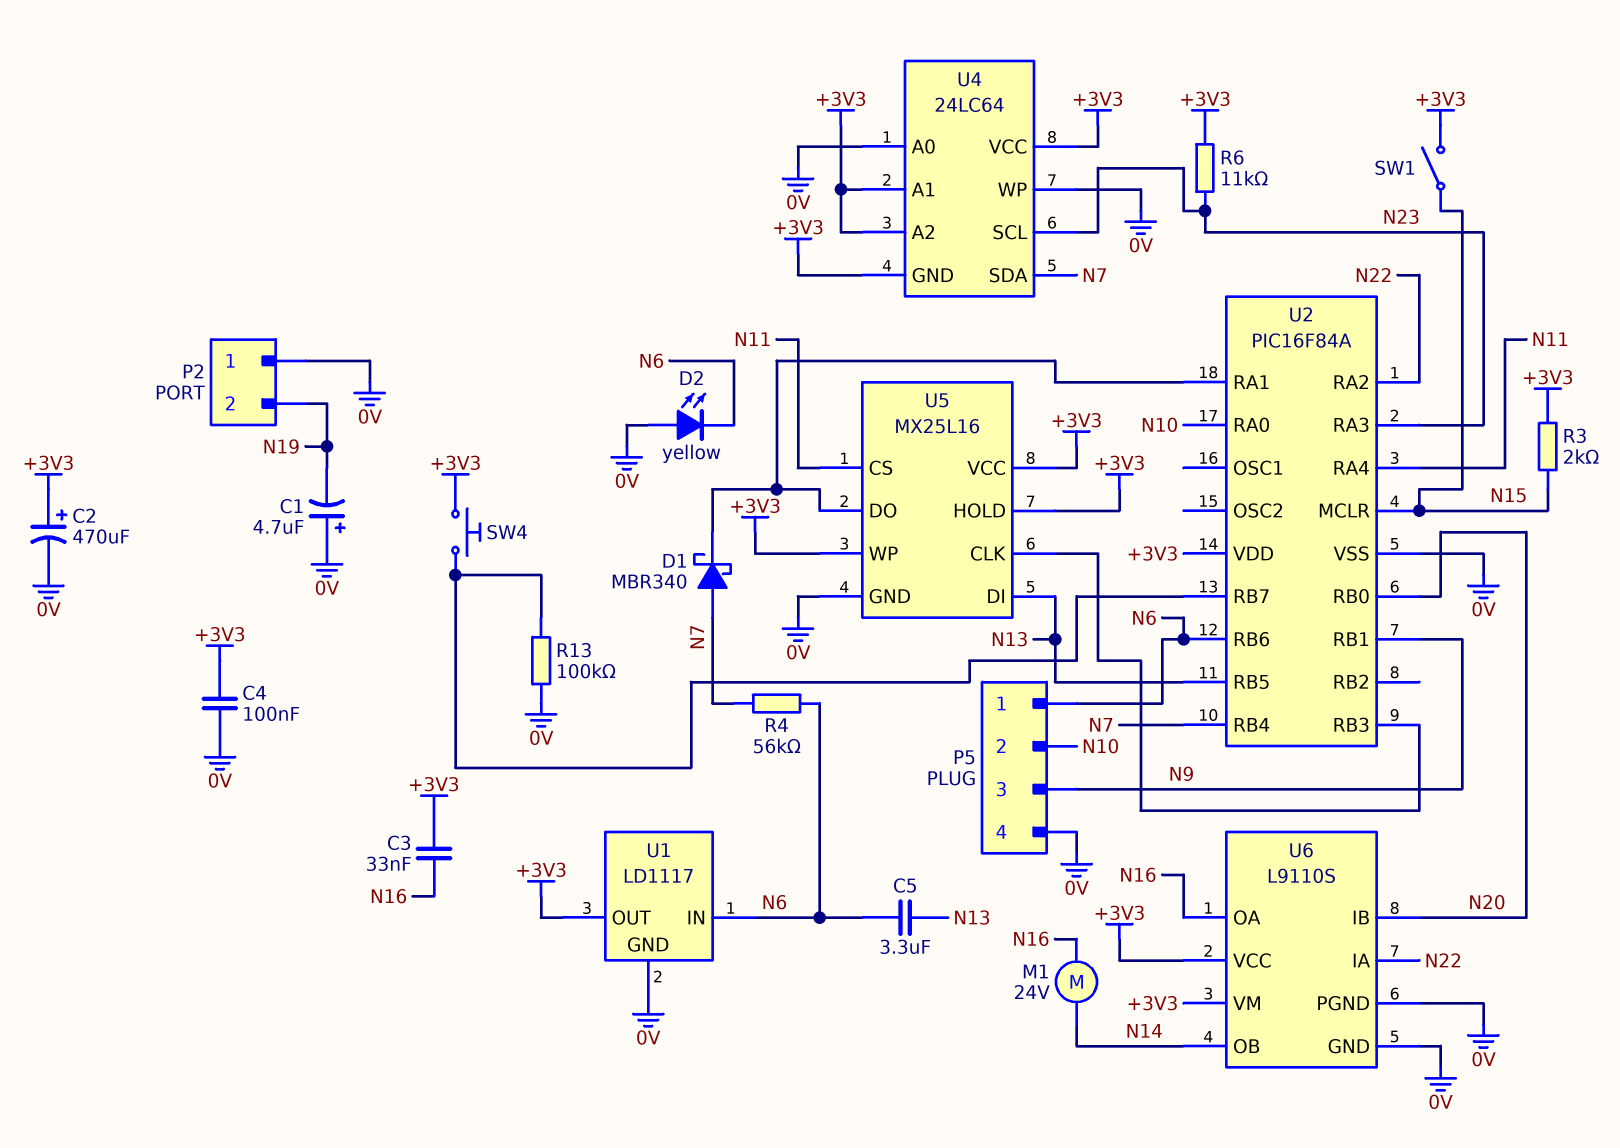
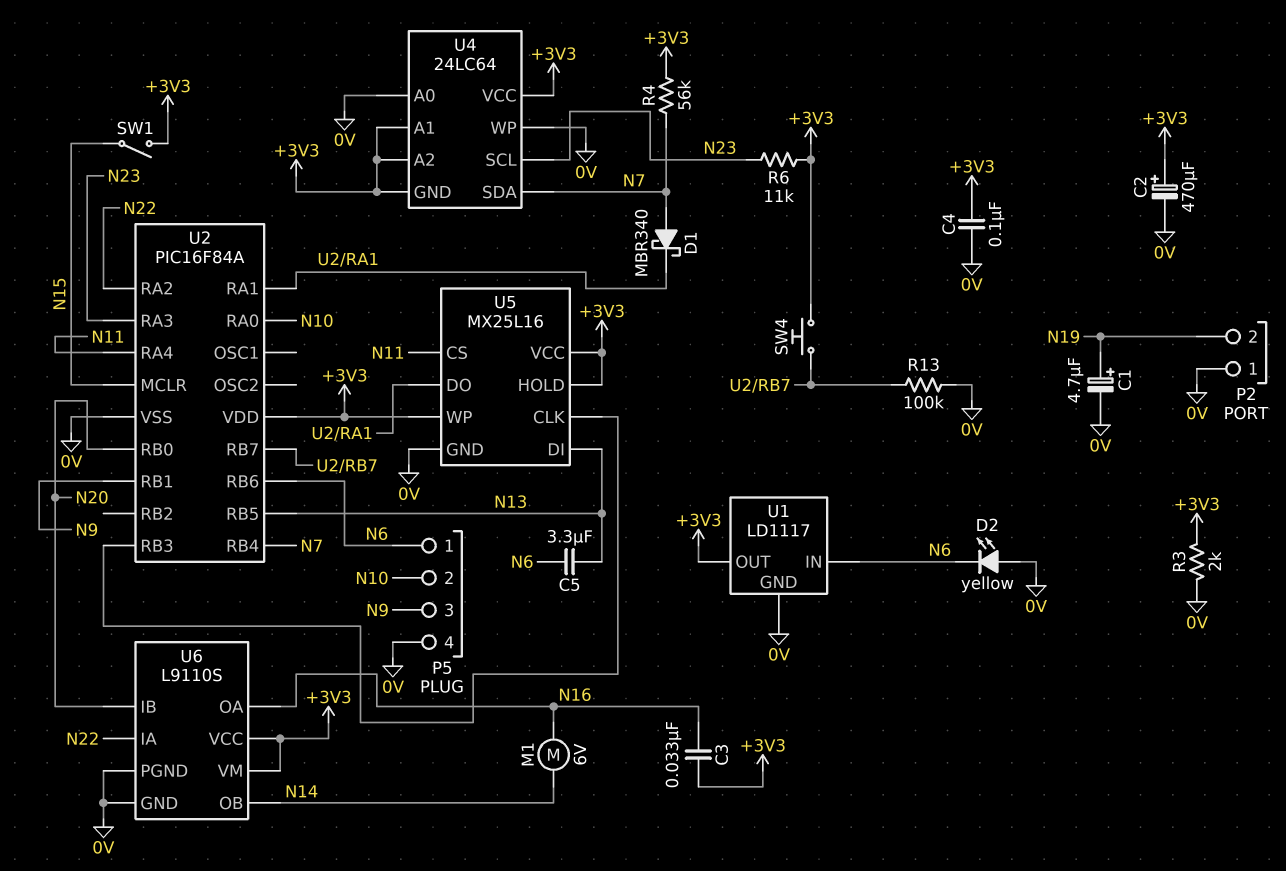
C1: 4.7uF (plus 0V, minus N19) -> 4.7uF (plus N19, minus 0V)
M1: motor 24V (N14, N16) -> motor 6V (N14, N16)
R3: 2k (+3V3, N15) -> 2k (+3V3, 0V)
R4: 56k (N6, N7) -> 56k (+3V3, N7)

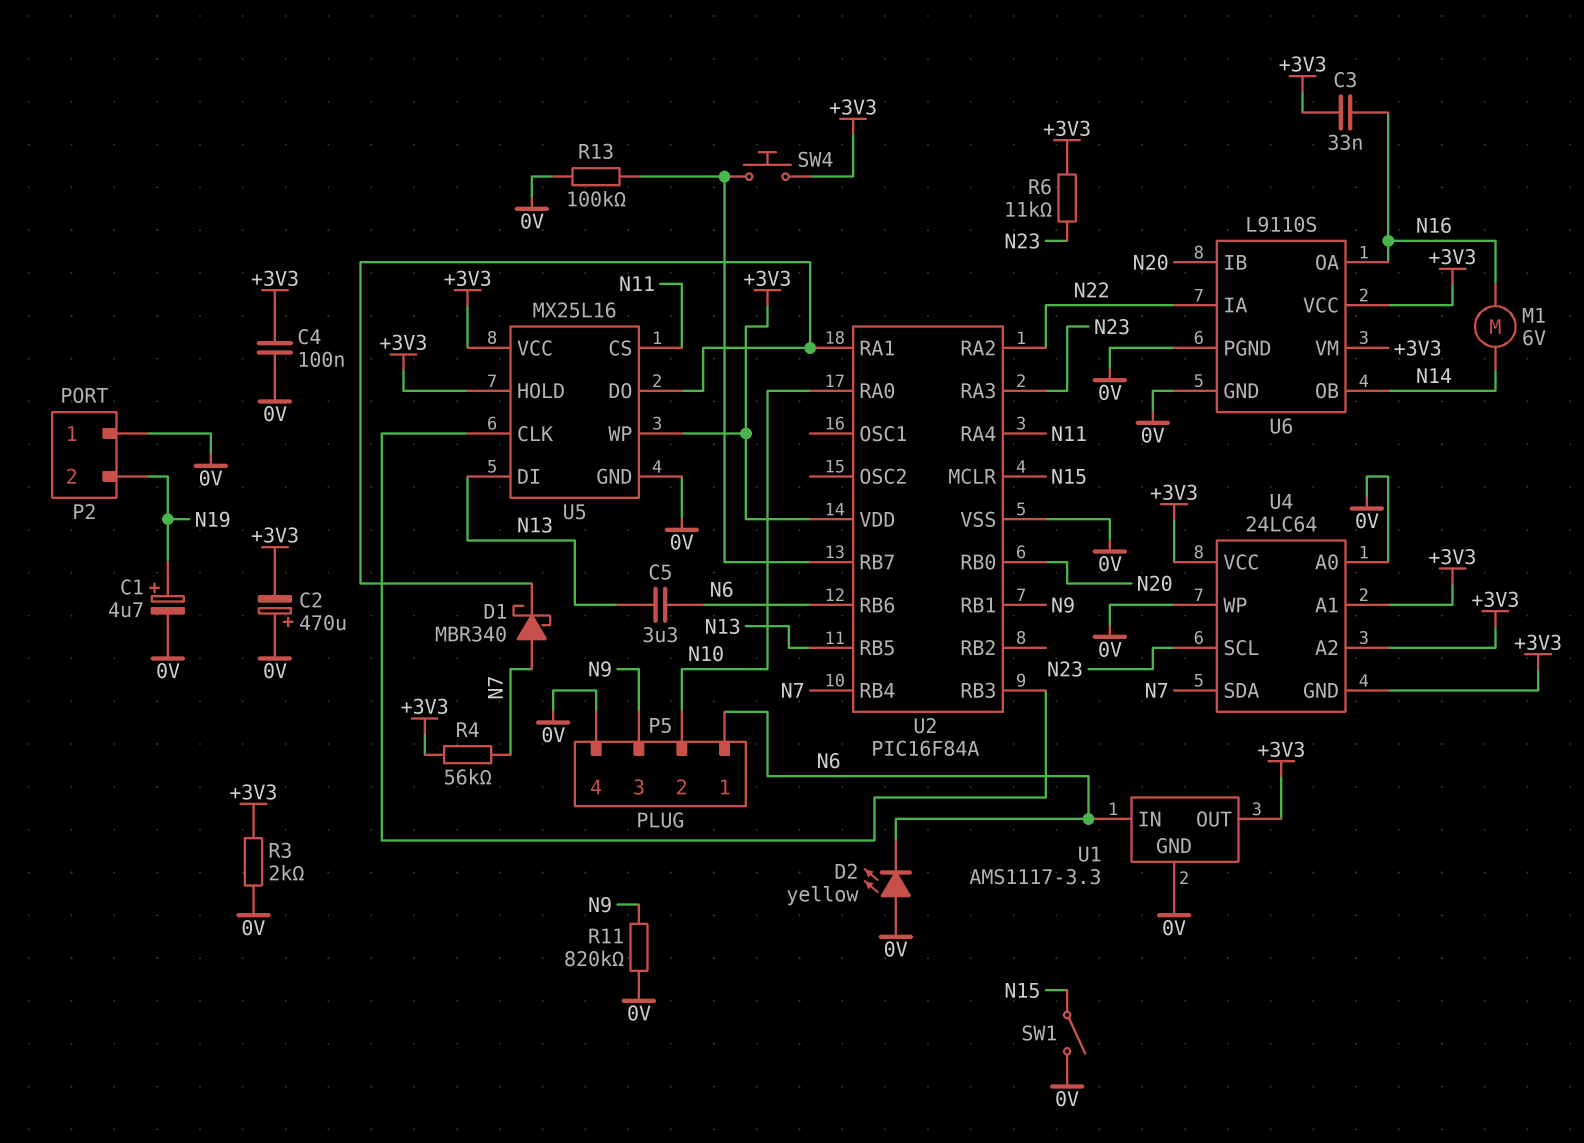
C2: 470uF (plus +3V3, minus 0V) -> 470uF (plus 0V, minus +3V3)
R11: none -> 820k (0V, N9)
SW1: switch (+3V3, N15) -> switch (0V, N15)
U1: LD1117 -> AMS1117-3.3

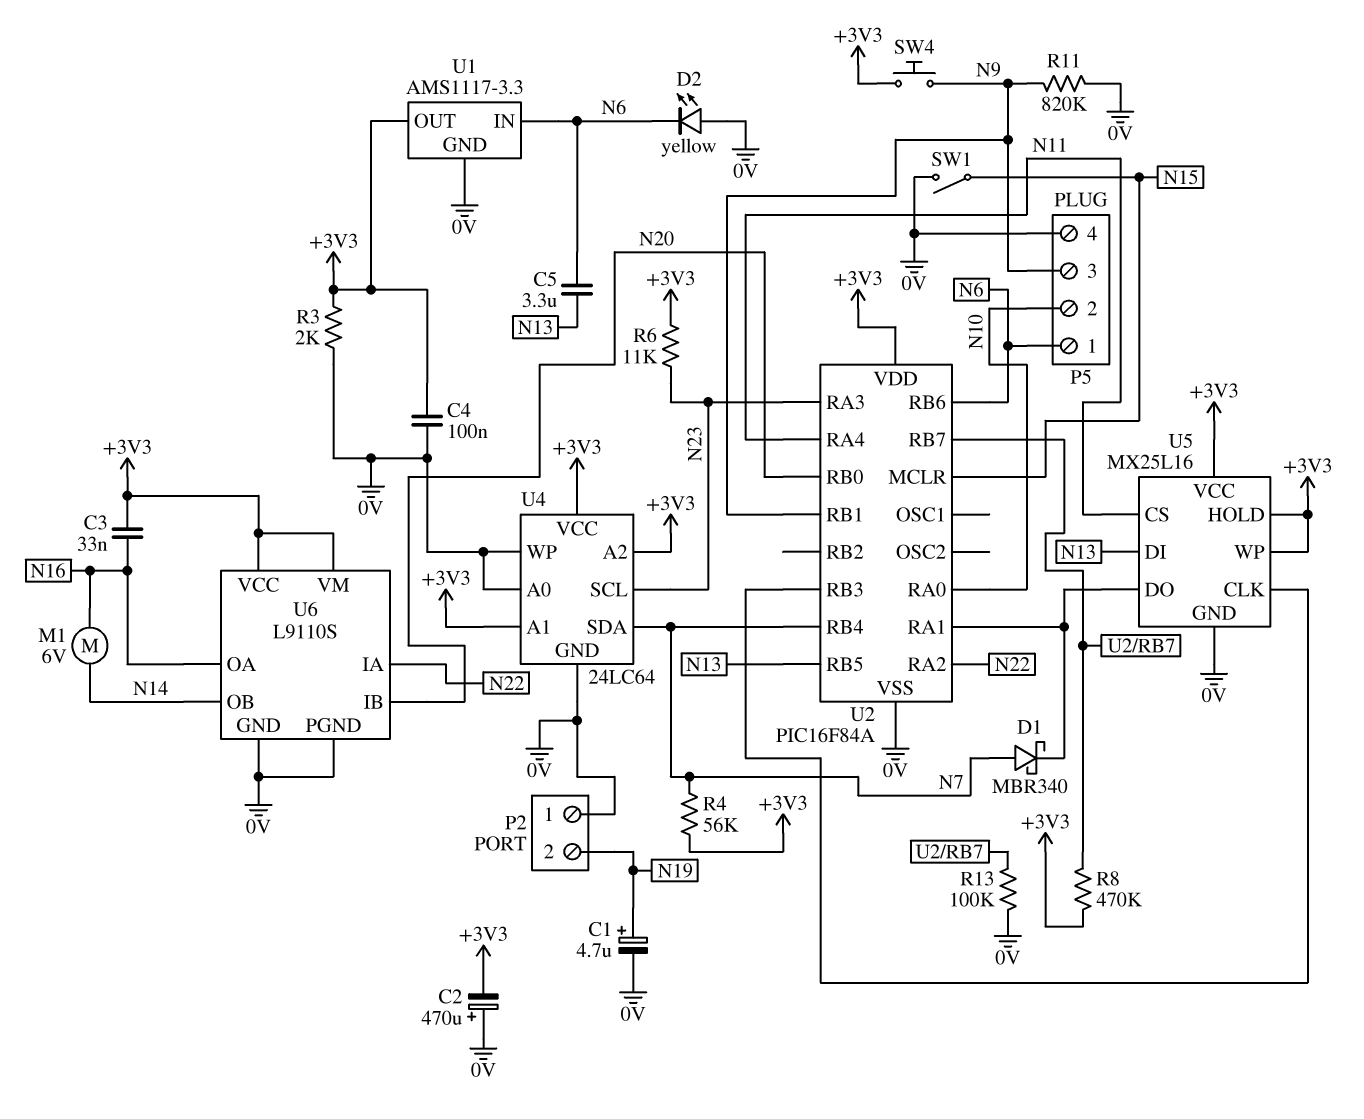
R8: none -> 470k (+3V3, U2/RB7)
SW4: button (+3V3, U2/RB7) -> button (+3V3, N9)
U4 pin GND: +3V3 -> 0V

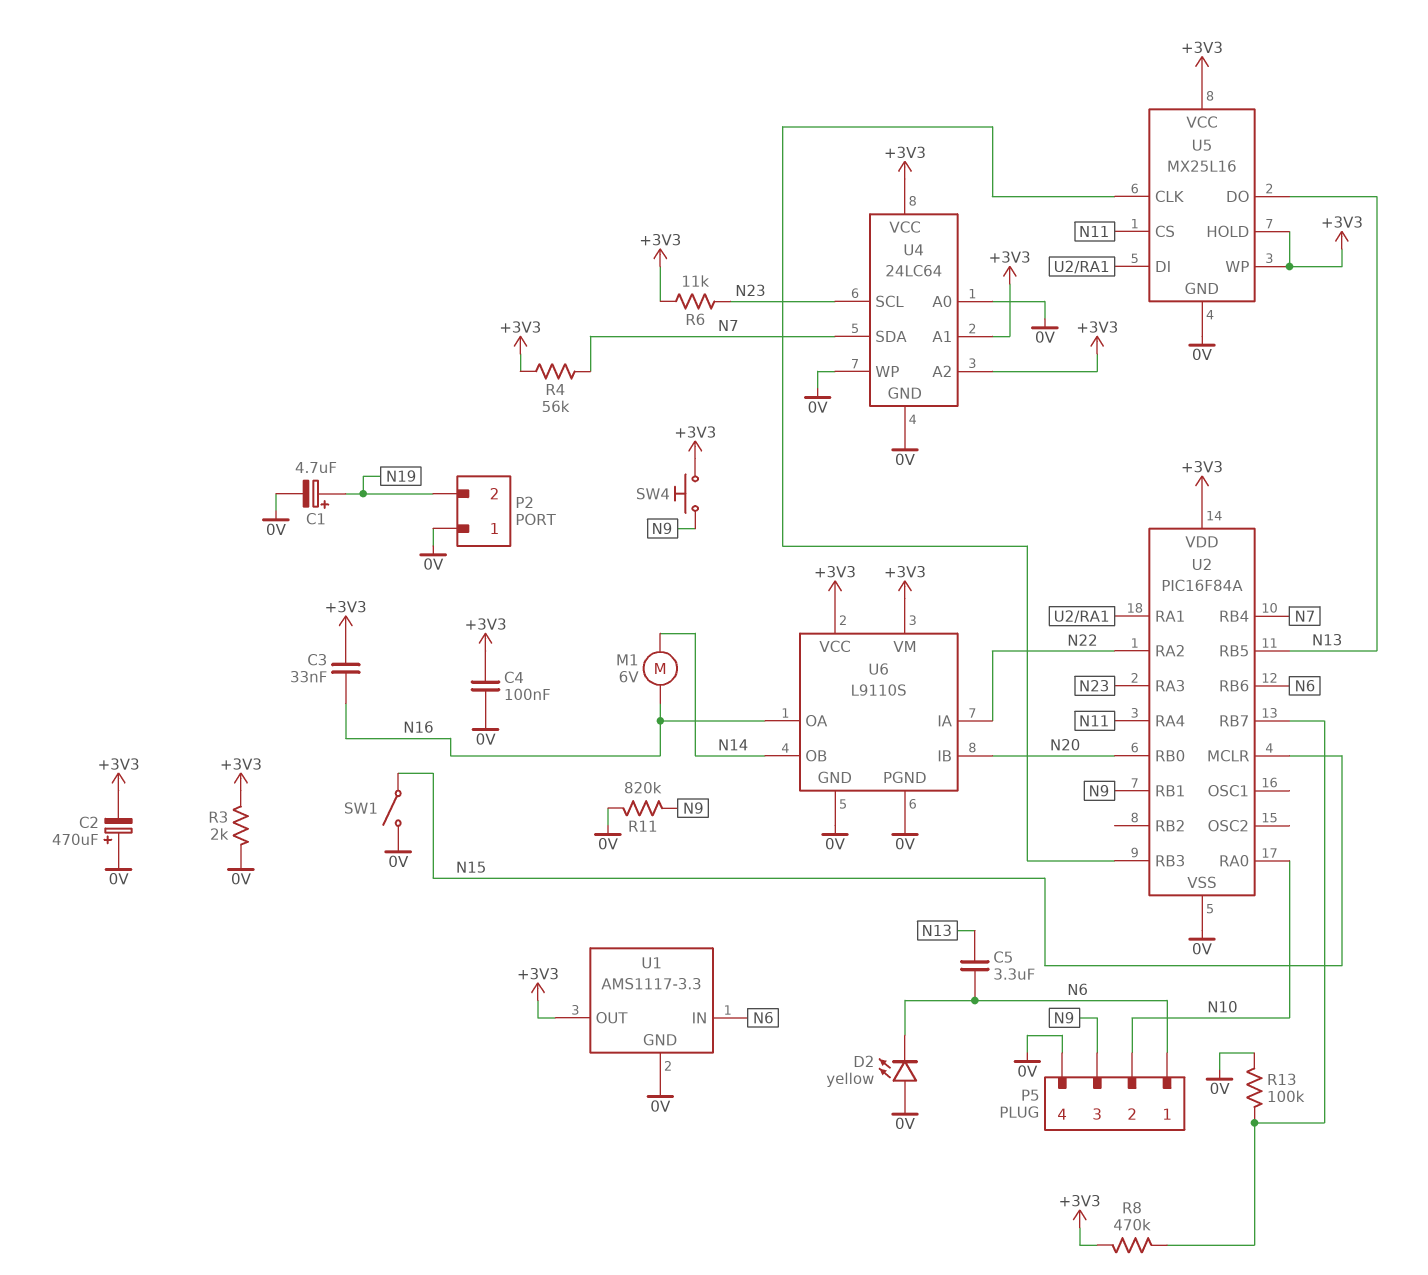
D1: schottky MBR340 (A N7, K U2/RA1) -> none
U5 pin DI: N13 -> U2/RA1
U5 pin DO: U2/RA1 -> N13

